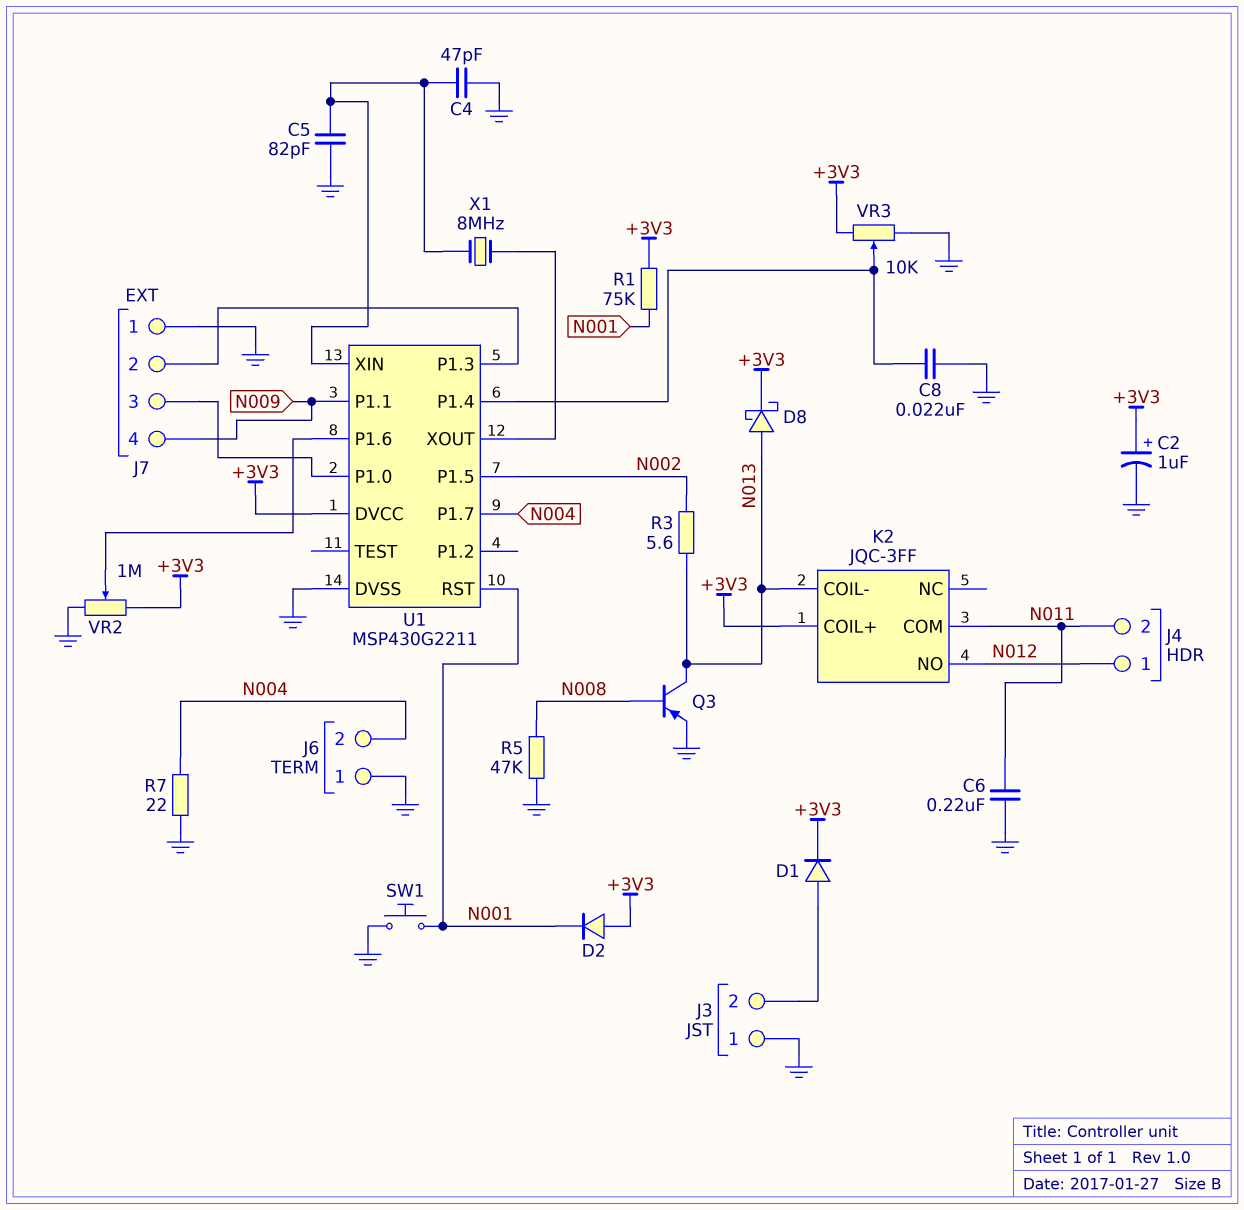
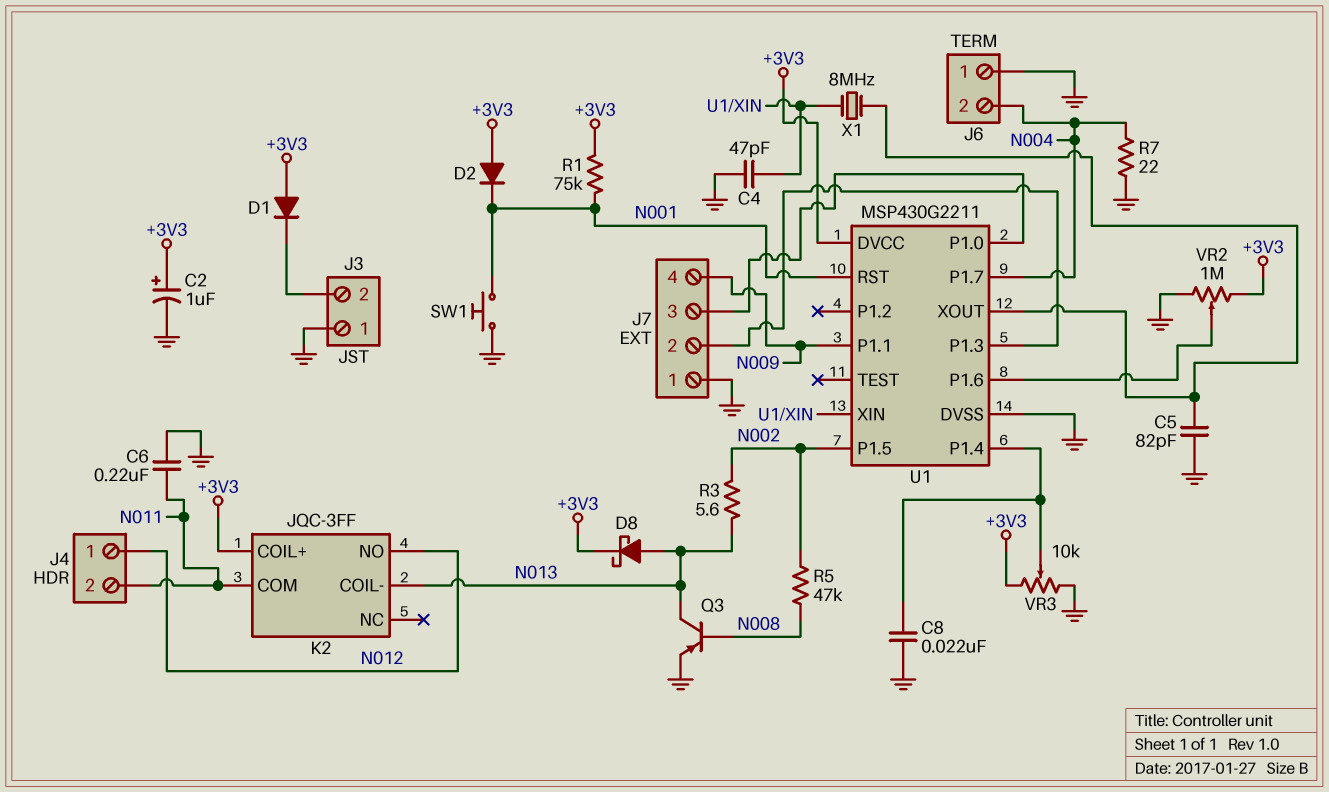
C5: 82pF (GND, U1/XIN) -> 82pF (GND, U1/XOUT)
D1: diode (A J3/2, K +3V3) -> diode (A +3V3, K J3/2)
R5: 47k (GND, N008) -> 47k (N002, N008)

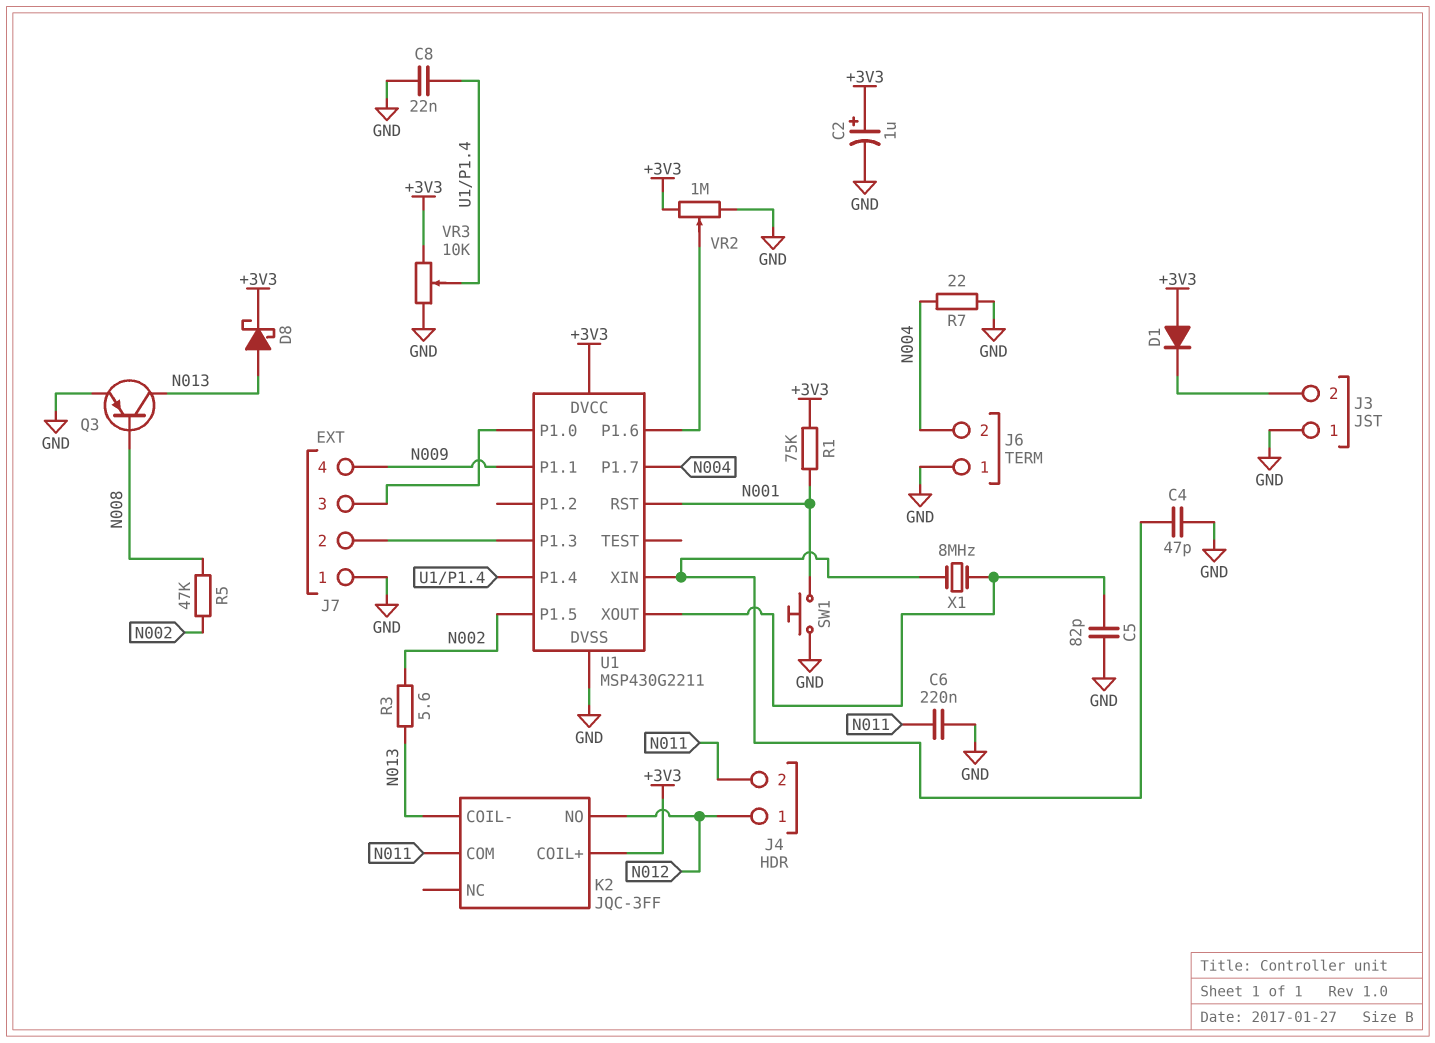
D2: diode (A +3V3, K N001) -> none

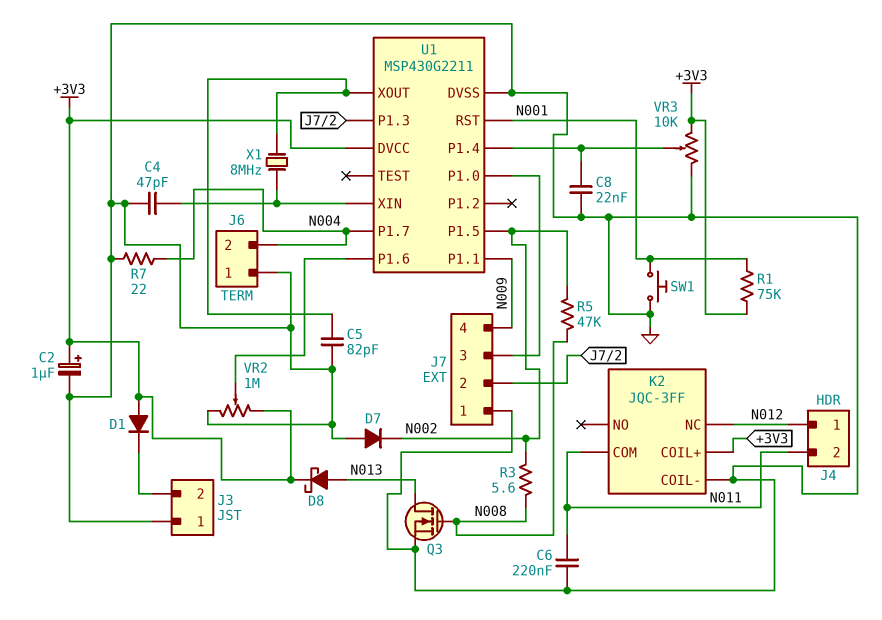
D7: none -> diode (A GND, K N002)
K2 pin COIL-: N013 -> GND
K2 pin NC: none -> N012
K2 pin NO: N012 -> none
Q3: PNP (B N008, C N013, E GND) -> NMOS (G N008, D N013, S GND)
R3: 5.6 (N002, N013) -> 5.6 (N002, N008)

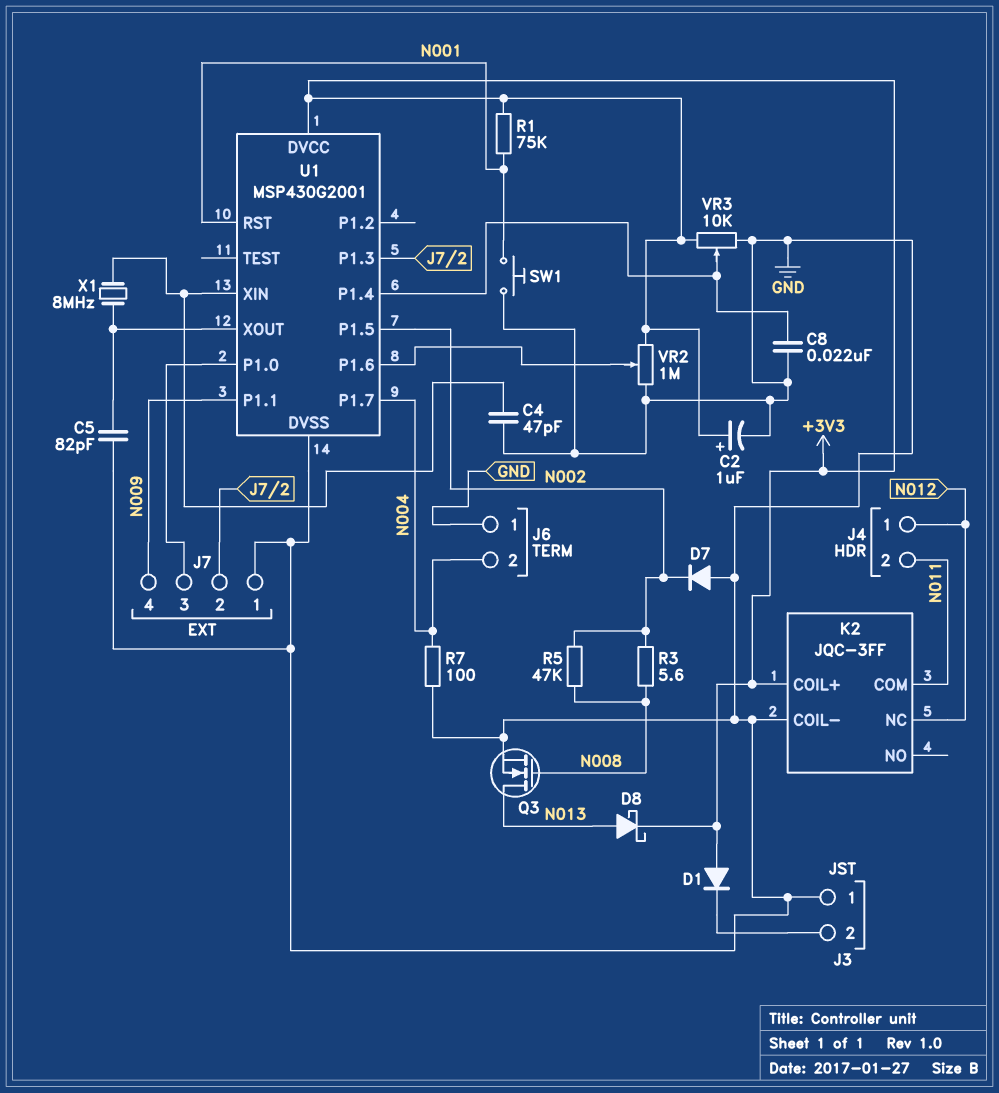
C6: 220nF (GND, N011) -> none
R7: 22 (GND, N004) -> 100 (GND, N004)
U1: MSP430G2211 -> MSP430G2001

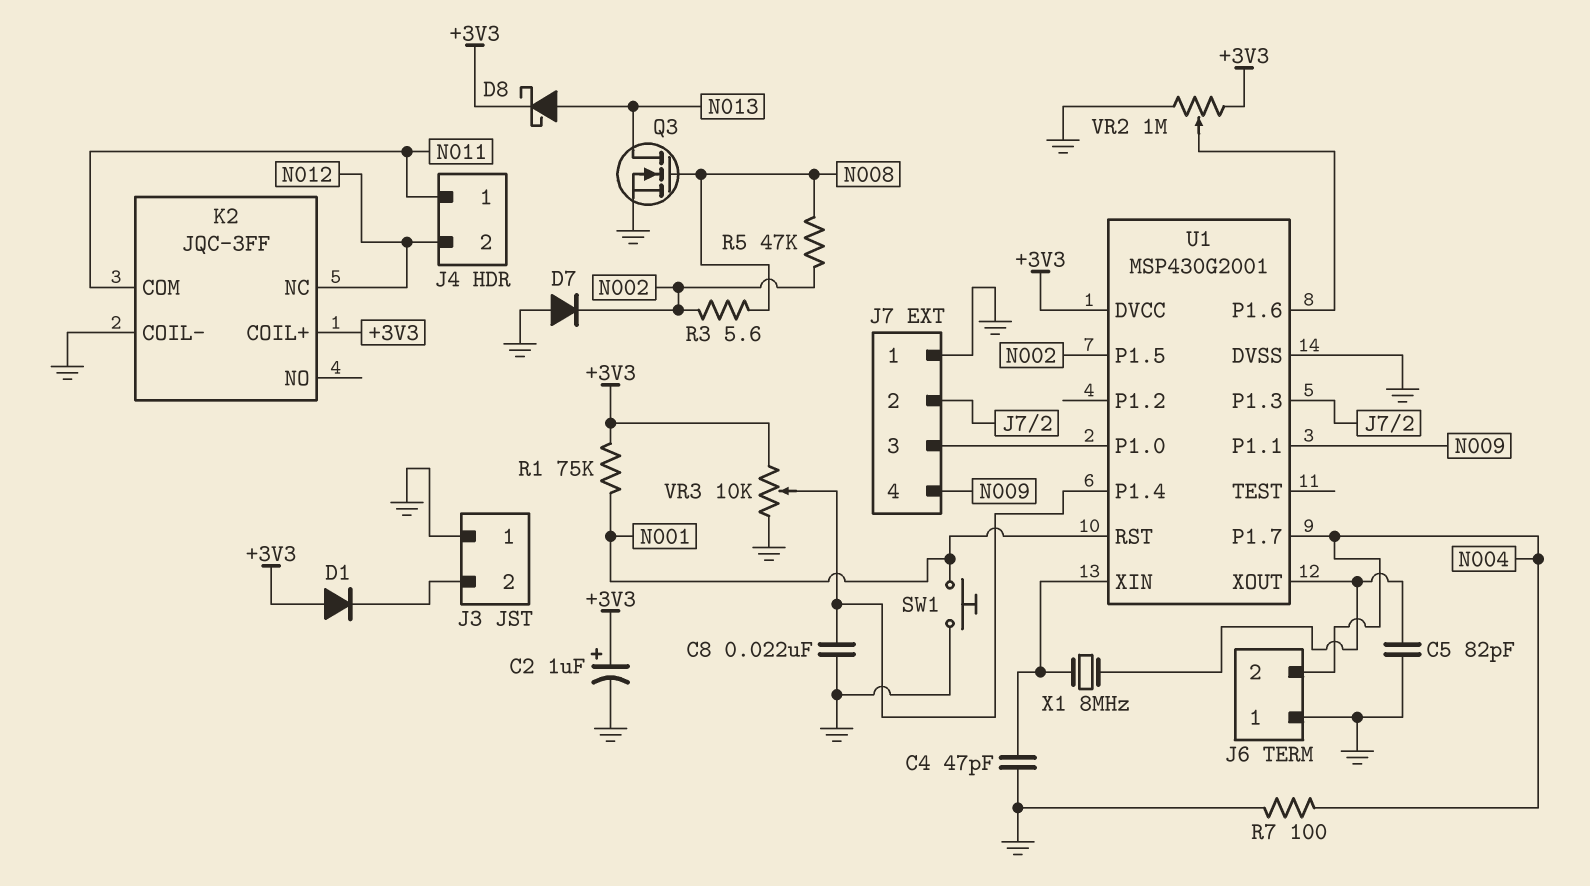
J4 pin 1: N012 -> N011
J4 pin 2: N011 -> N012

